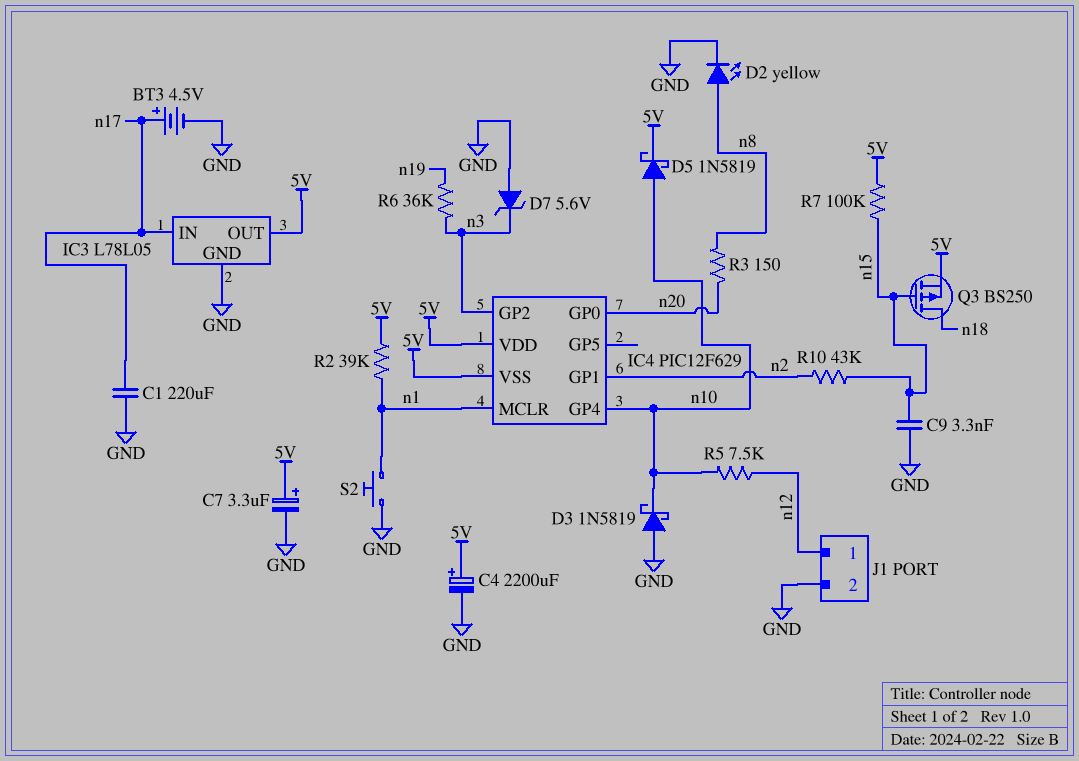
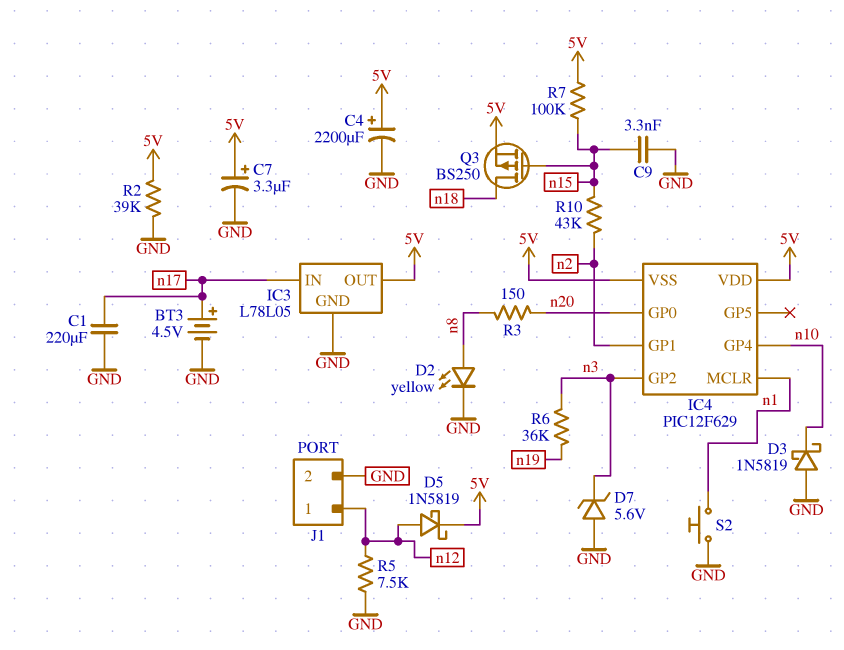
D5: schottky 1N5819 (A n10, K 5V) -> schottky 1N5819 (A n12, K 5V)
R2: 39k (5V, n1) -> 39k (5V, GND)
R5: 7.5k (n10, n12) -> 7.5k (GND, n12)

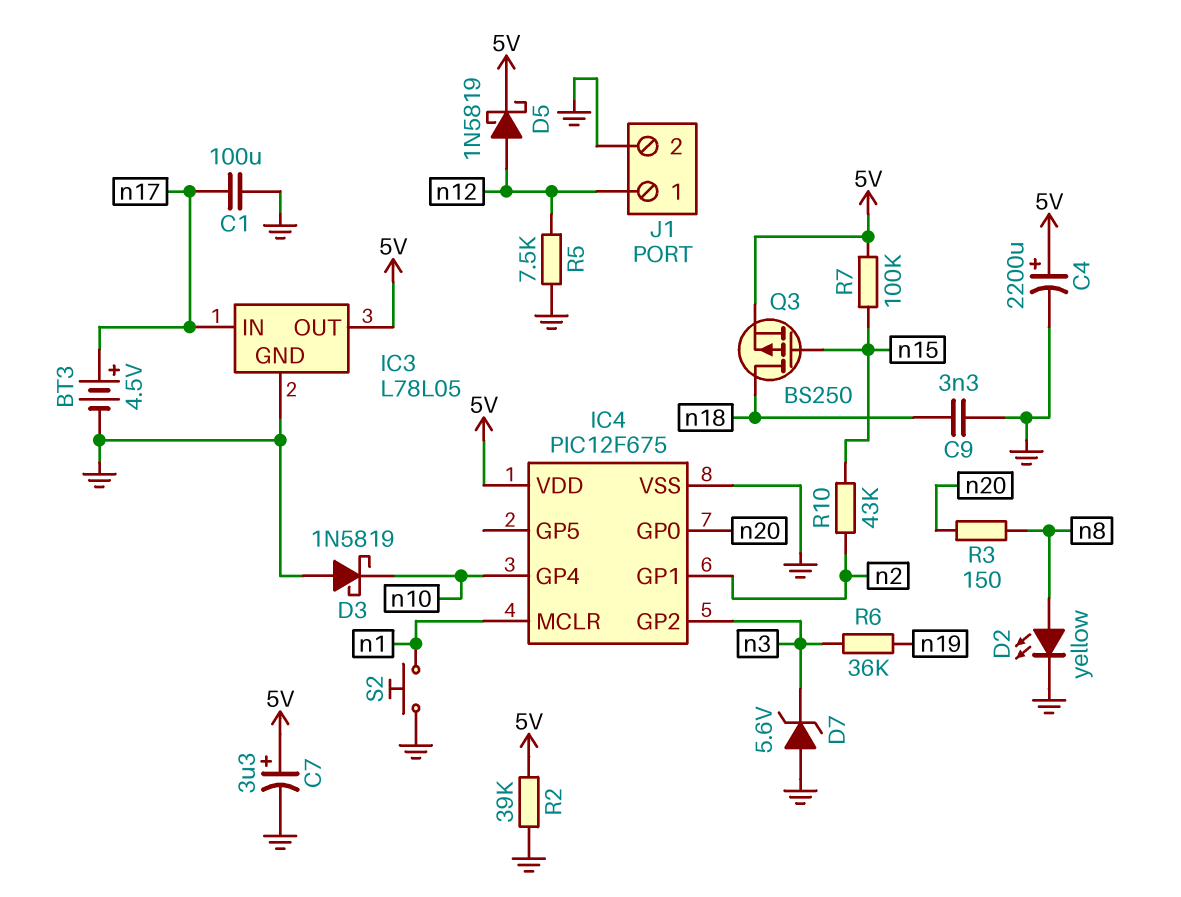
C1: 220uF (GND, n17) -> 100uF (GND, n17)
C9: 3.3nF (GND, n15) -> 3.3nF (GND, n18)
IC4: PIC12F629 -> PIC12F675
IC4 pin VSS: 5V -> GND

